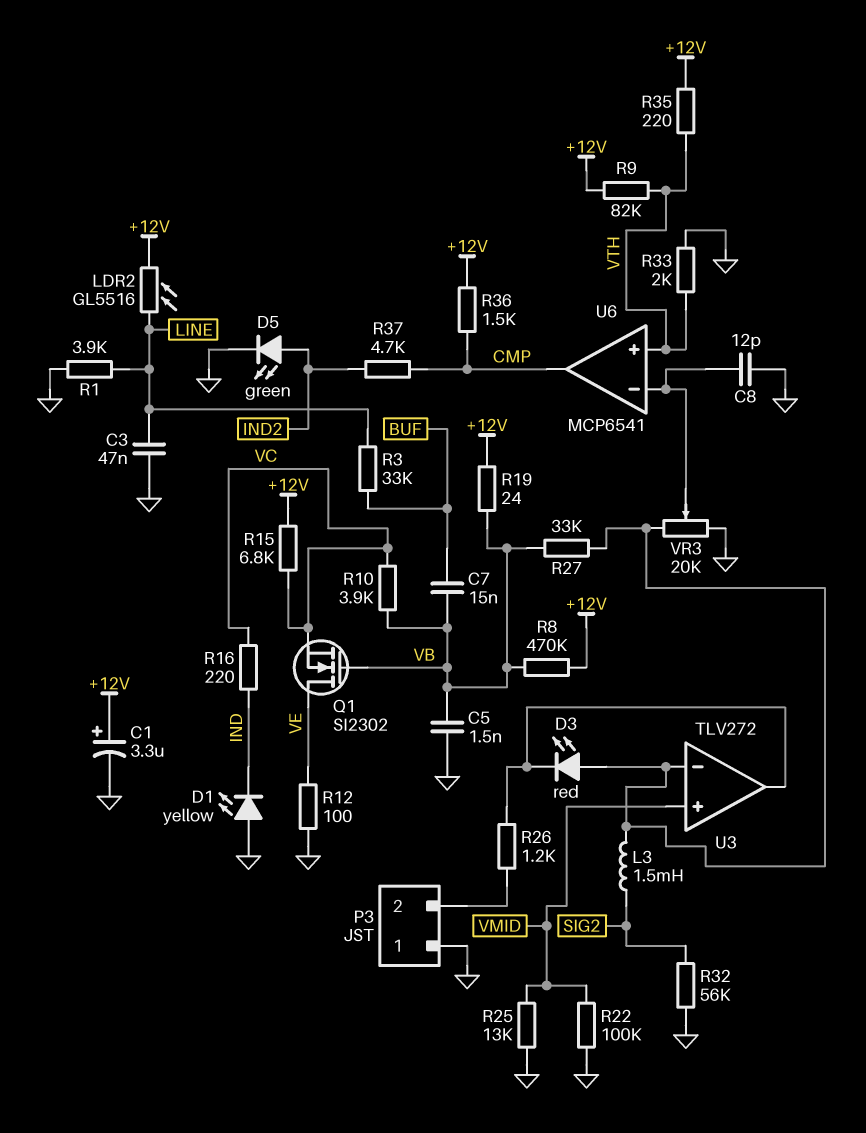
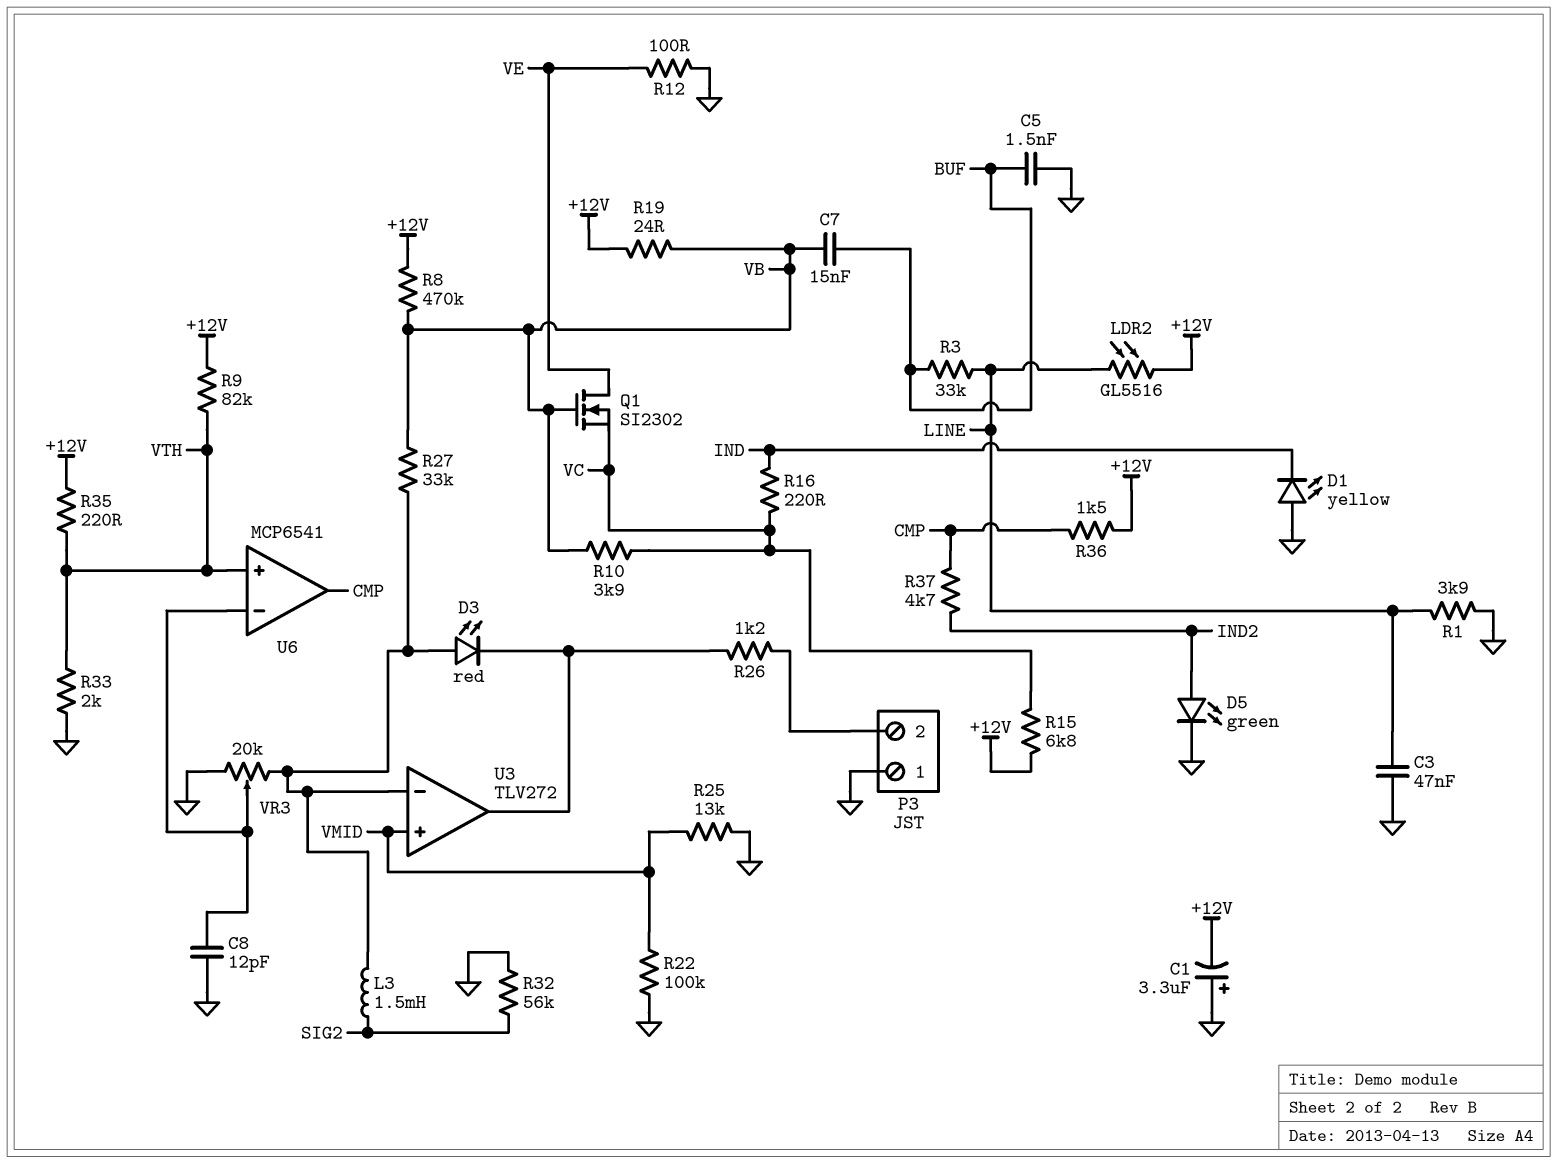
C1: 3.3uF (plus +12V, minus GND) -> 3.3uF (plus GND, minus +12V)
C5: 1.5nF (GND, VB) -> 1.5nF (BUF, GND)

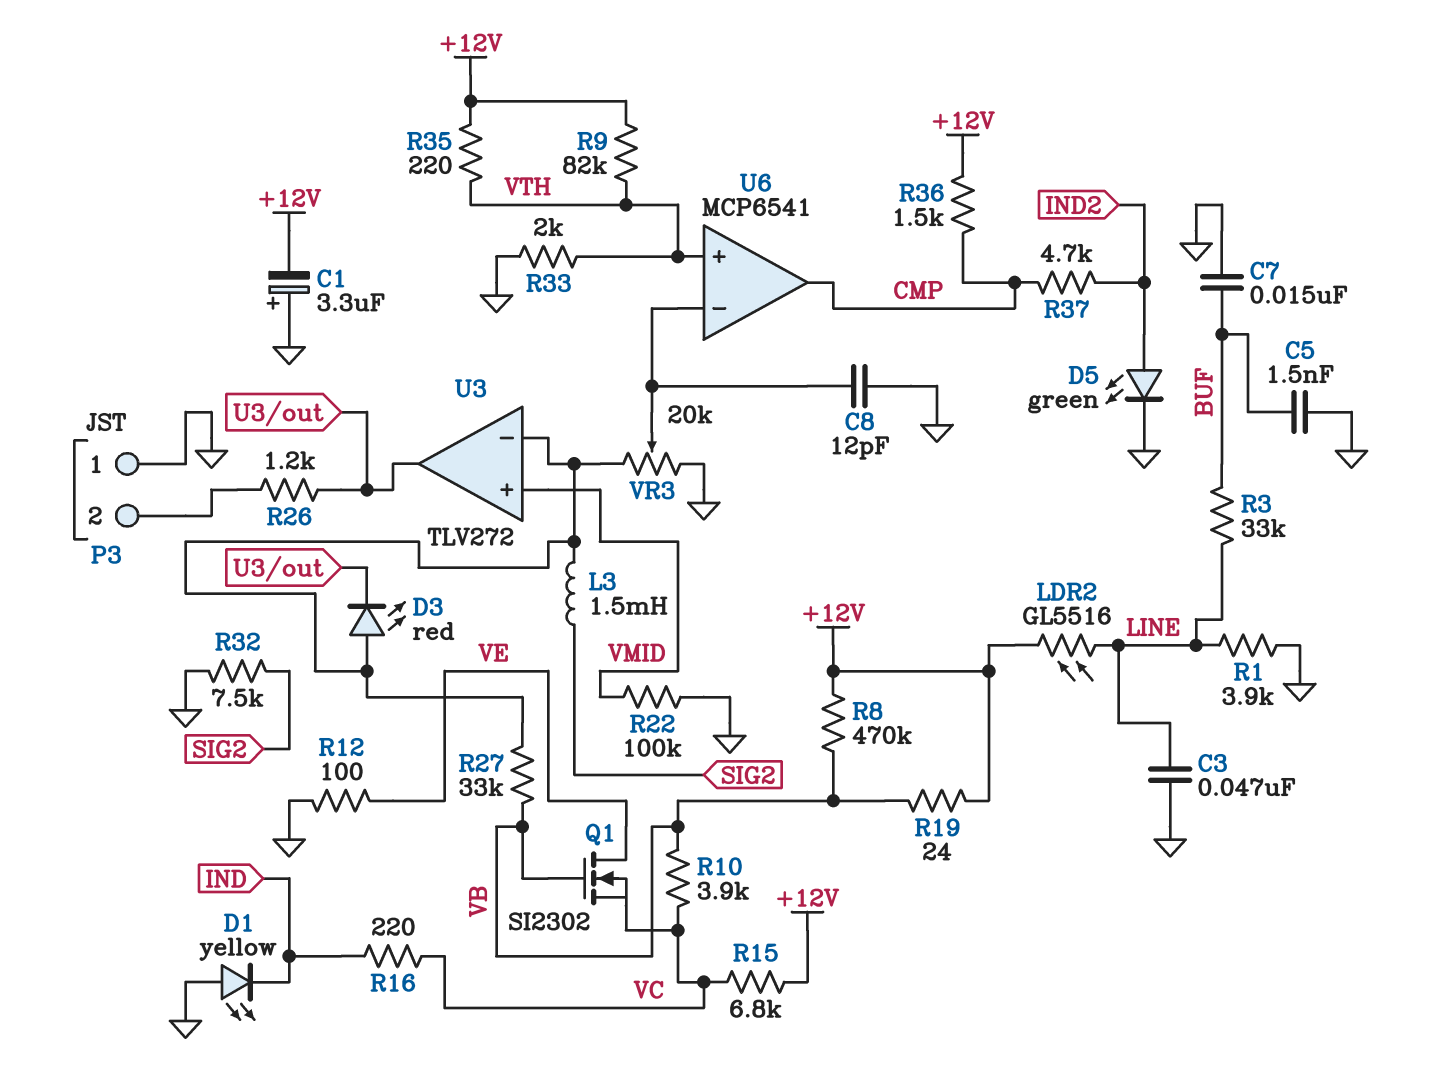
C7: 15nF (BUF, VB) -> 15nF (BUF, GND)
R25: 13k (GND, VMID) -> none
R32: 56k (GND, SIG2) -> 7.5k (GND, SIG2)

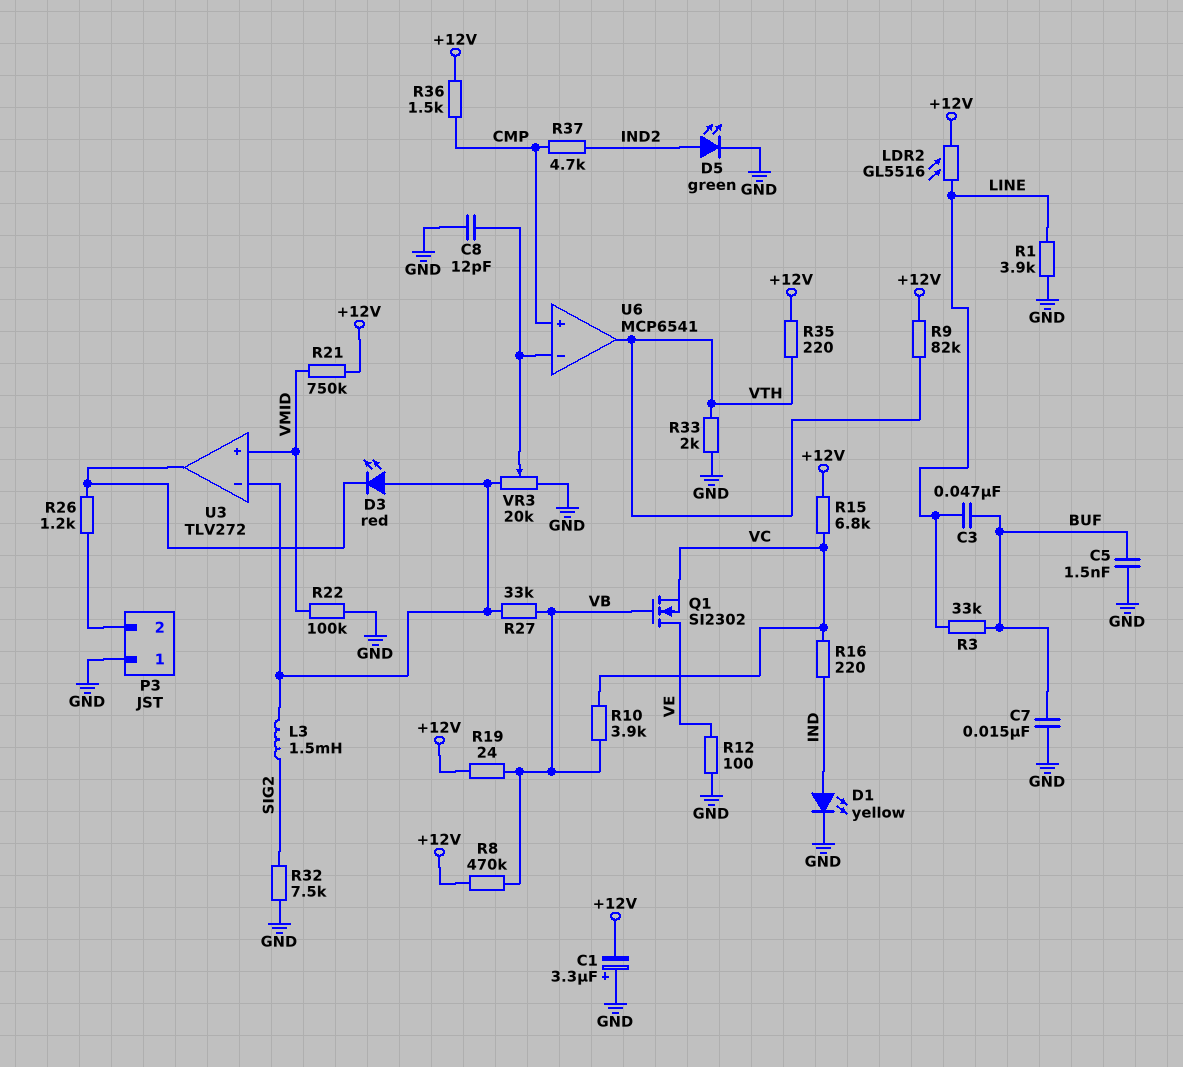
C3: 47nF (GND, LINE) -> 47nF (BUF, LINE)
D1: LED yellow (A GND, K IND) -> LED yellow (A IND, K GND)
R21: none -> 750k (+12V, VMID)
U6 pin in+: VTH -> CMP
U6 pin out: CMP -> VTH

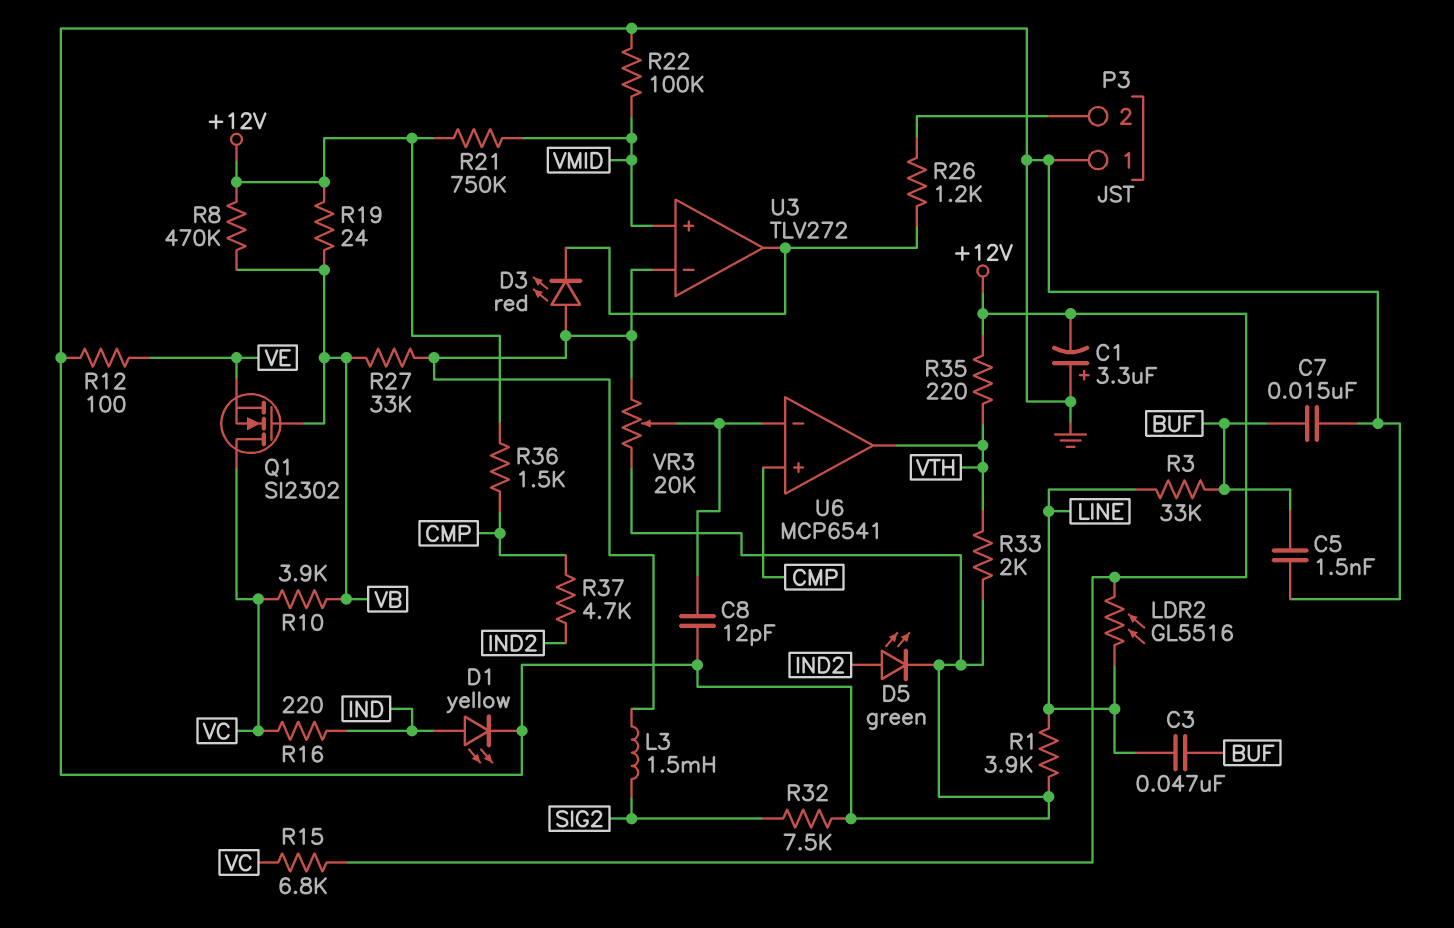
Q1: NMOS SI2302 (G VB, D VE, S VC) -> NMOS SI2302 (G VB, D VC, S VE)
R9: 82k (+12V, VTH) -> none

